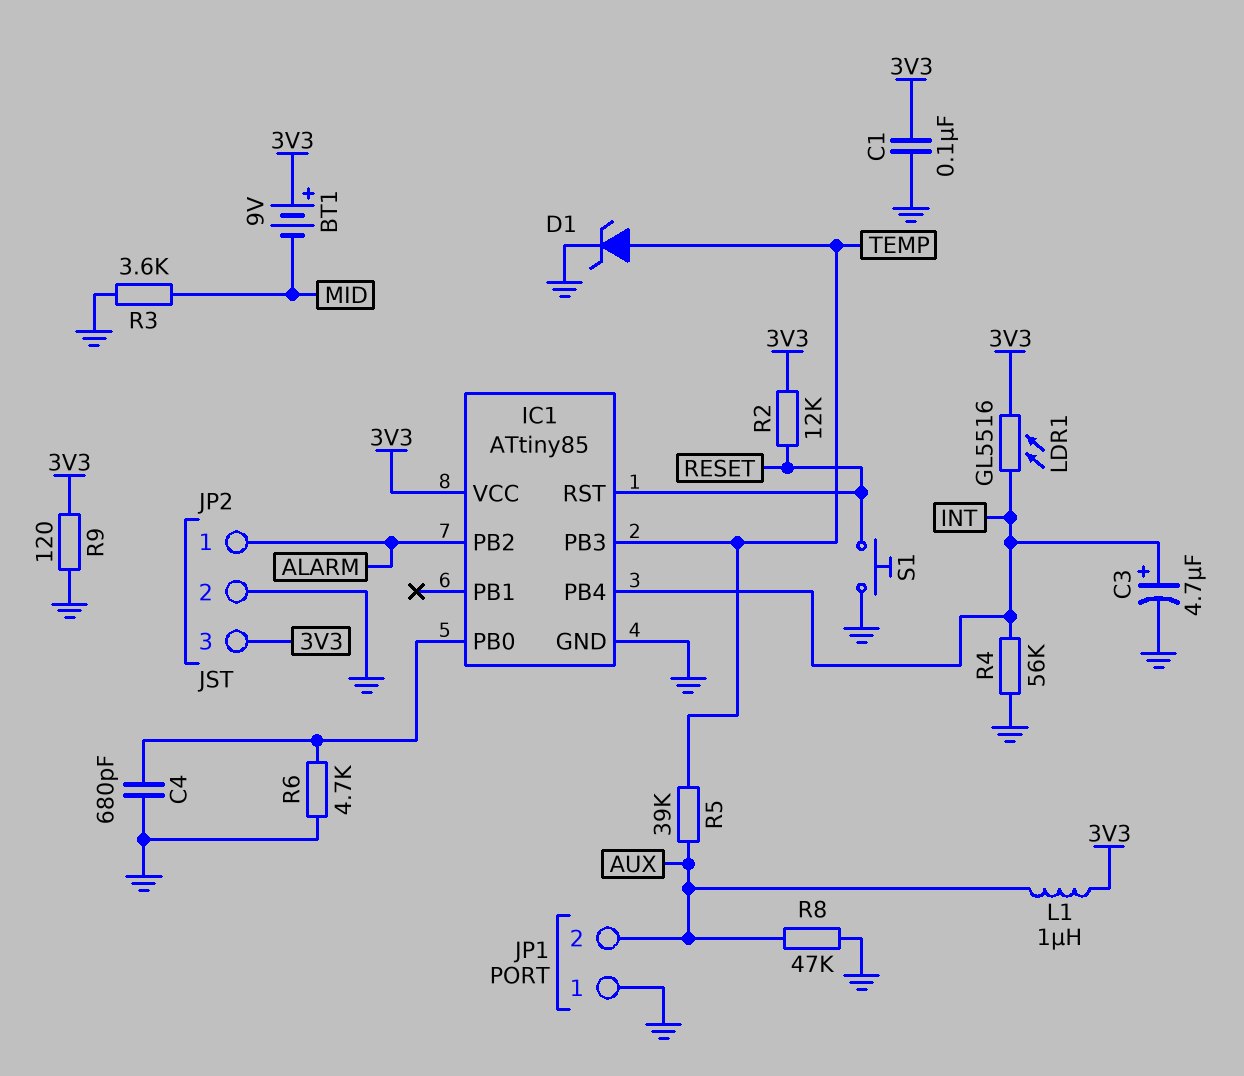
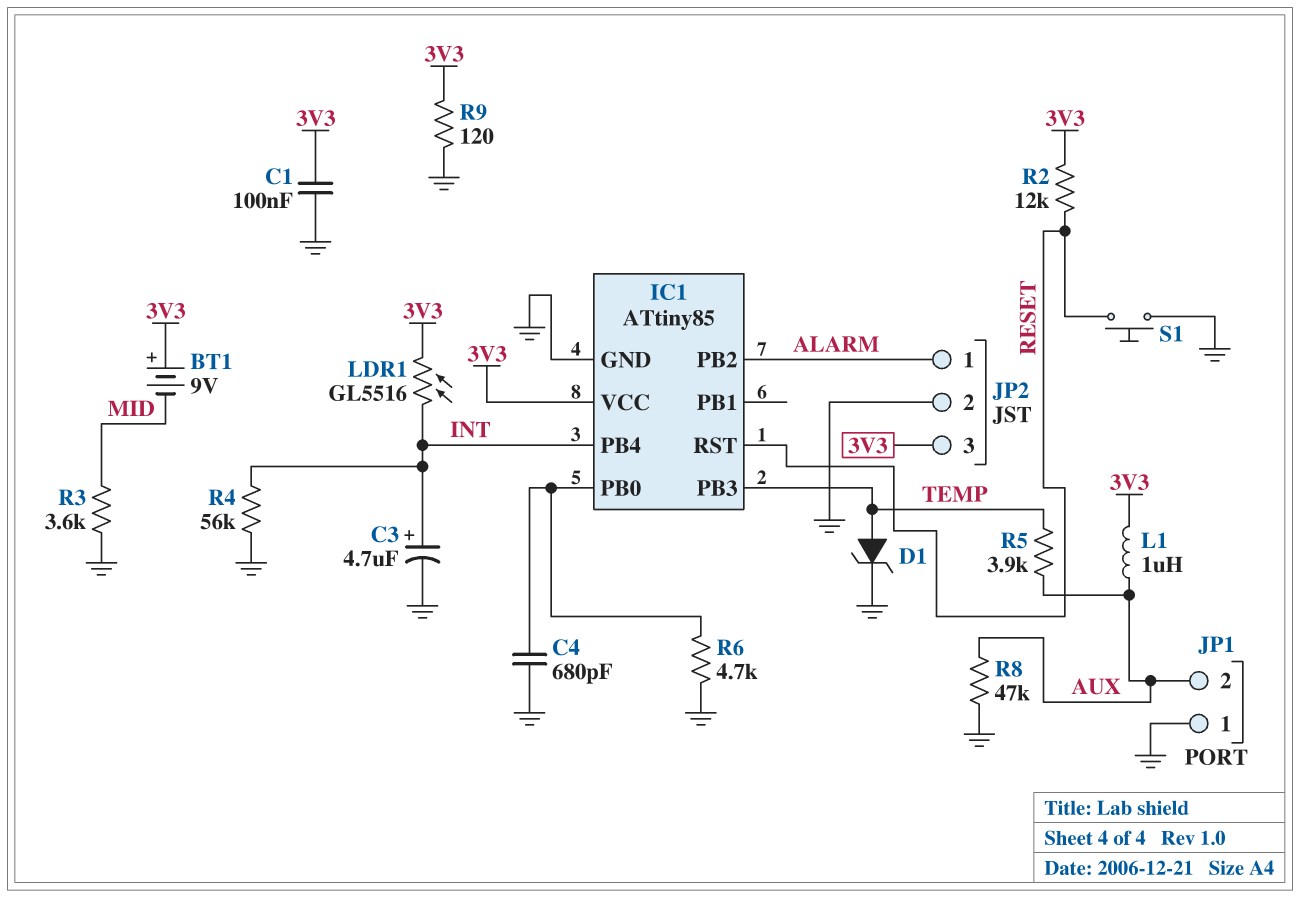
R5: 39k (AUX, TEMP) -> 3.9k (AUX, TEMP)

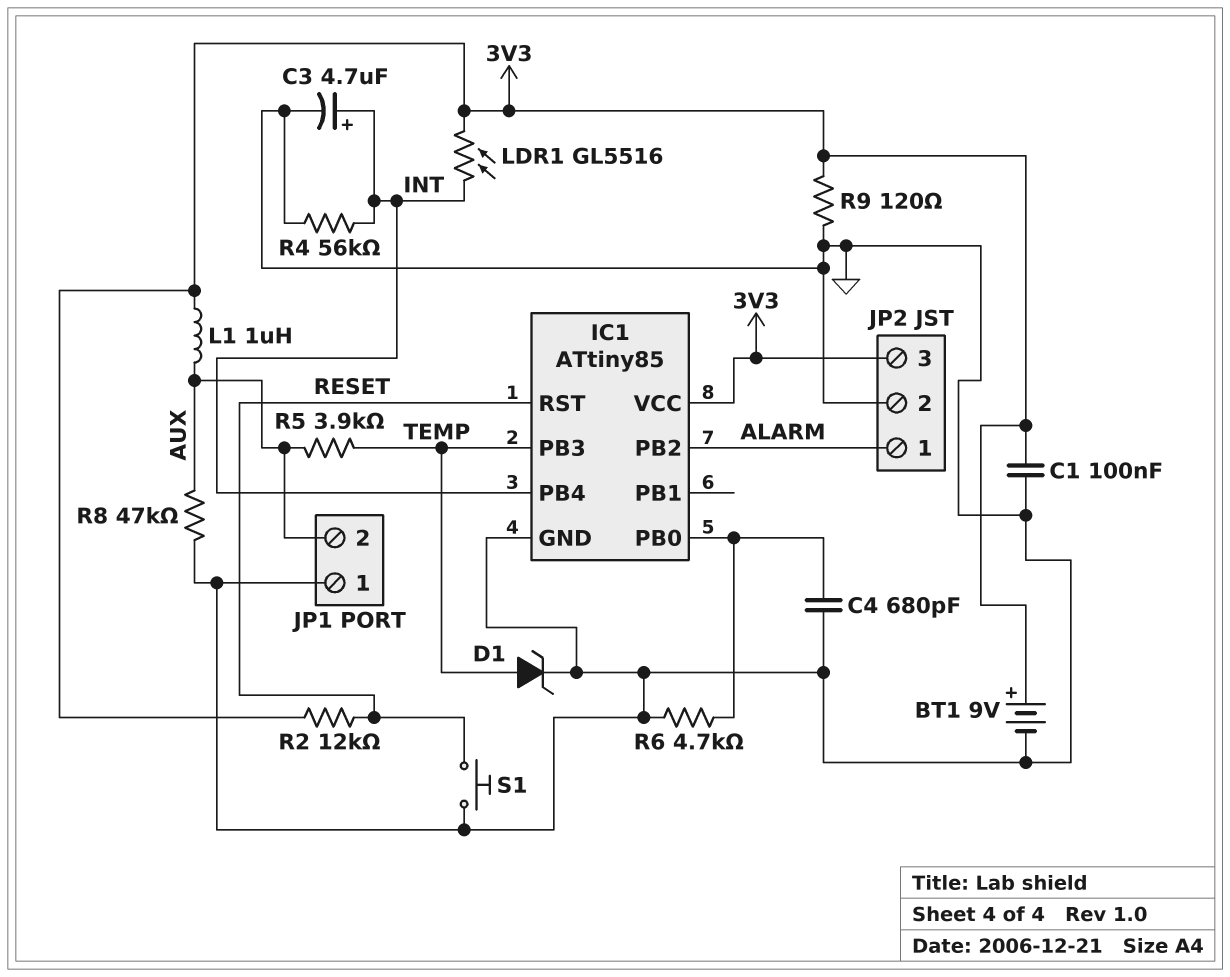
BT1: 9V (plus 3V3, minus MID) -> 9V (plus 3V3, minus GND)
R3: 3.6k (GND, MID) -> none

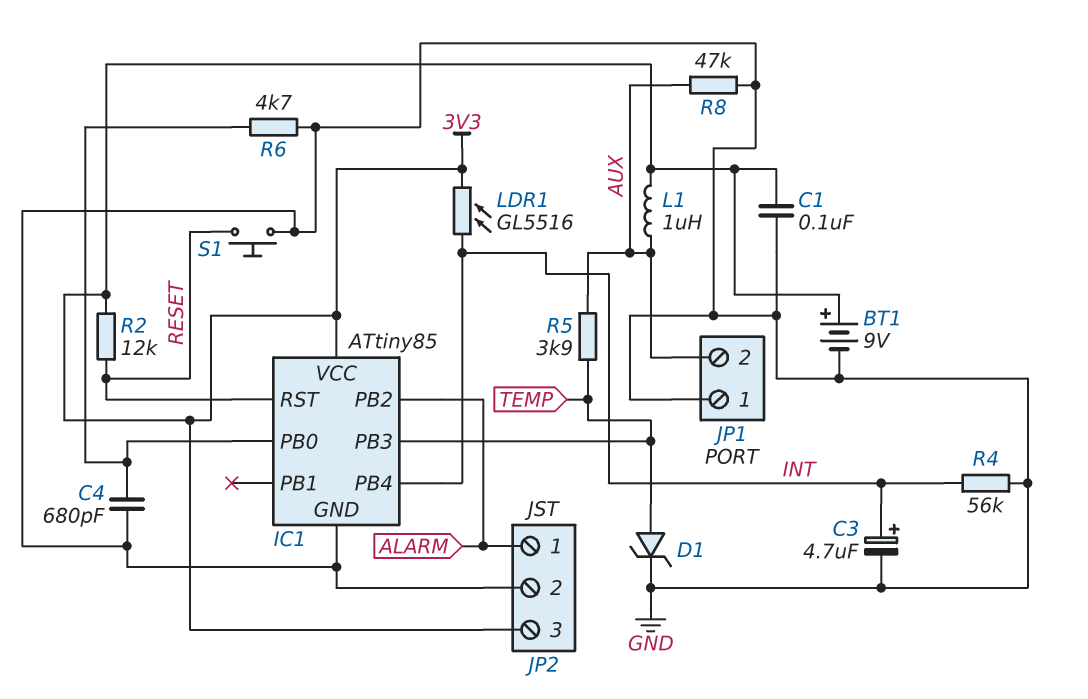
R9: 120 (3V3, GND) -> none

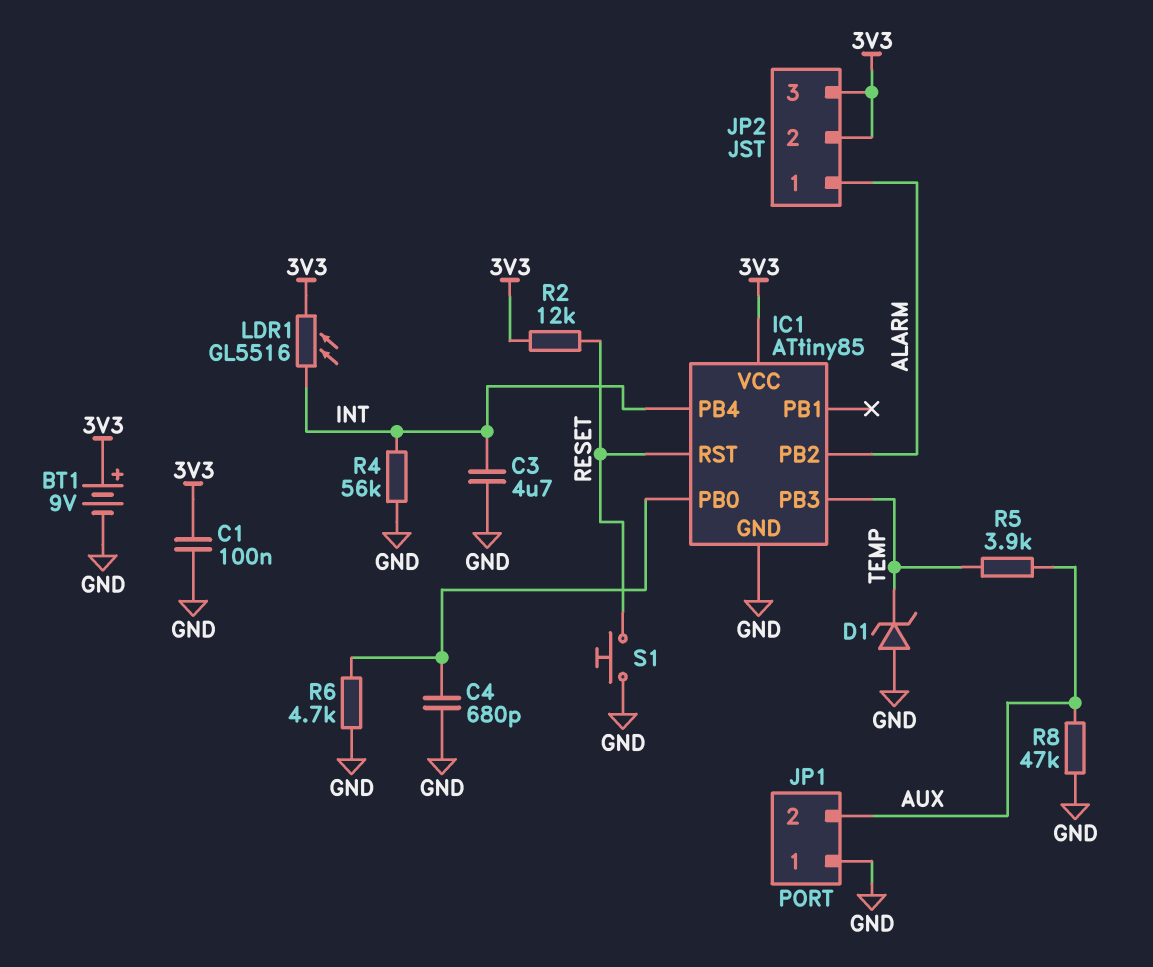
C3: 4.7uF (plus INT, minus GND) -> 4.7uF (GND, INT)
D1: zener (A TEMP, K GND) -> zener (A GND, K TEMP)
JP2 pin 2: GND -> 3V3
L1: 1uH (3V3, AUX) -> none

